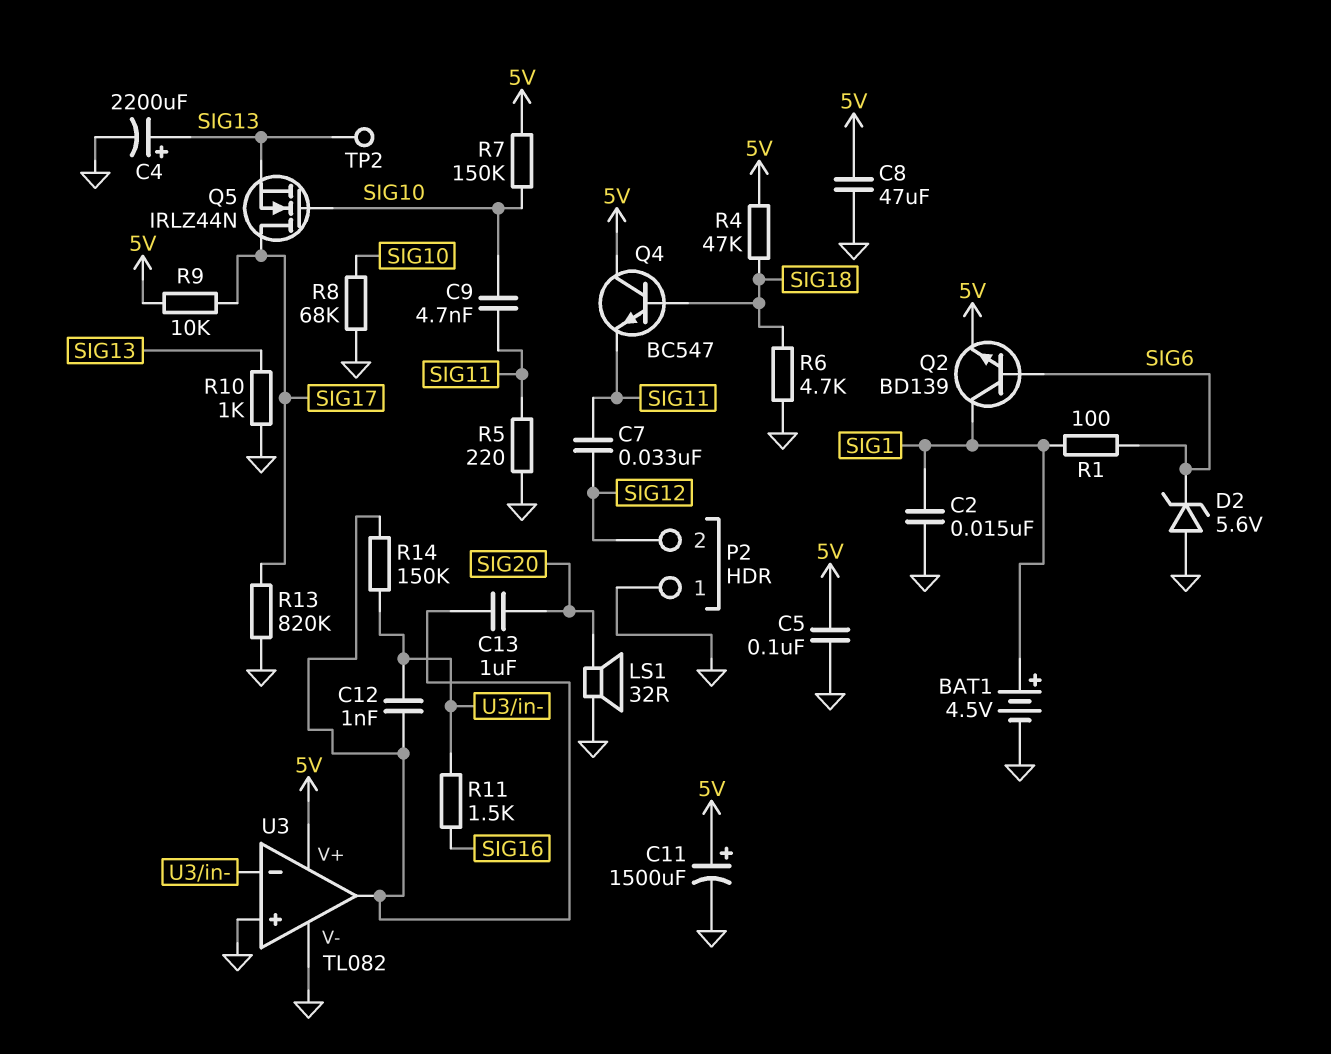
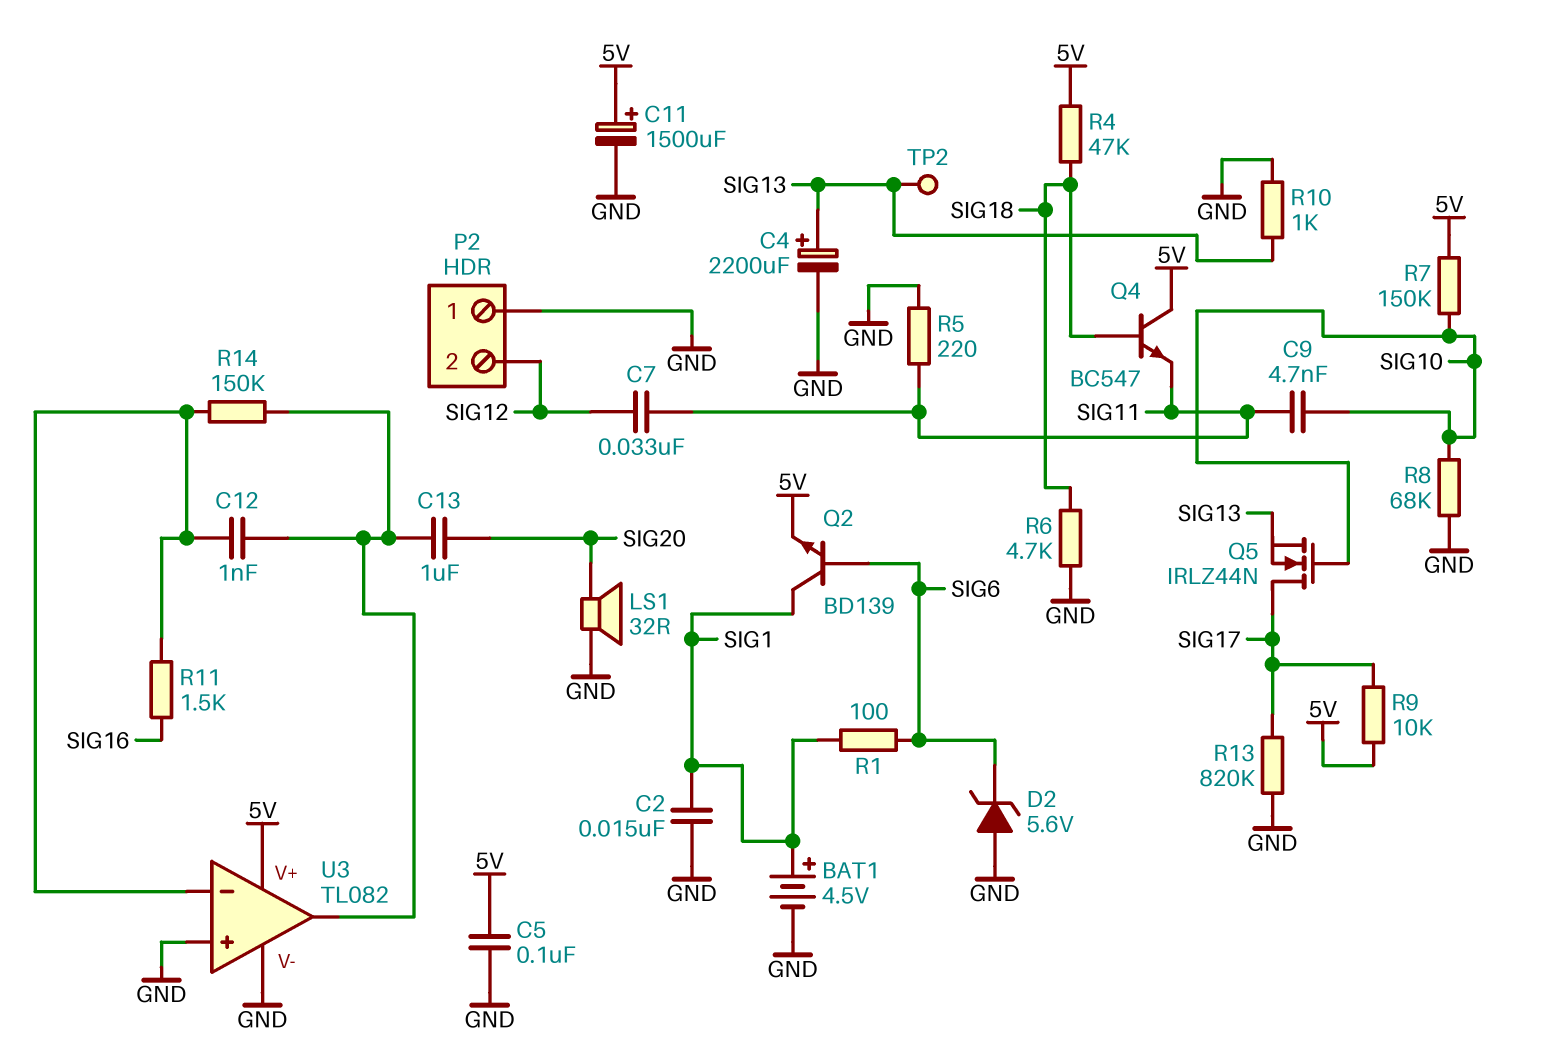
C8: 47uF (5V, GND) -> none

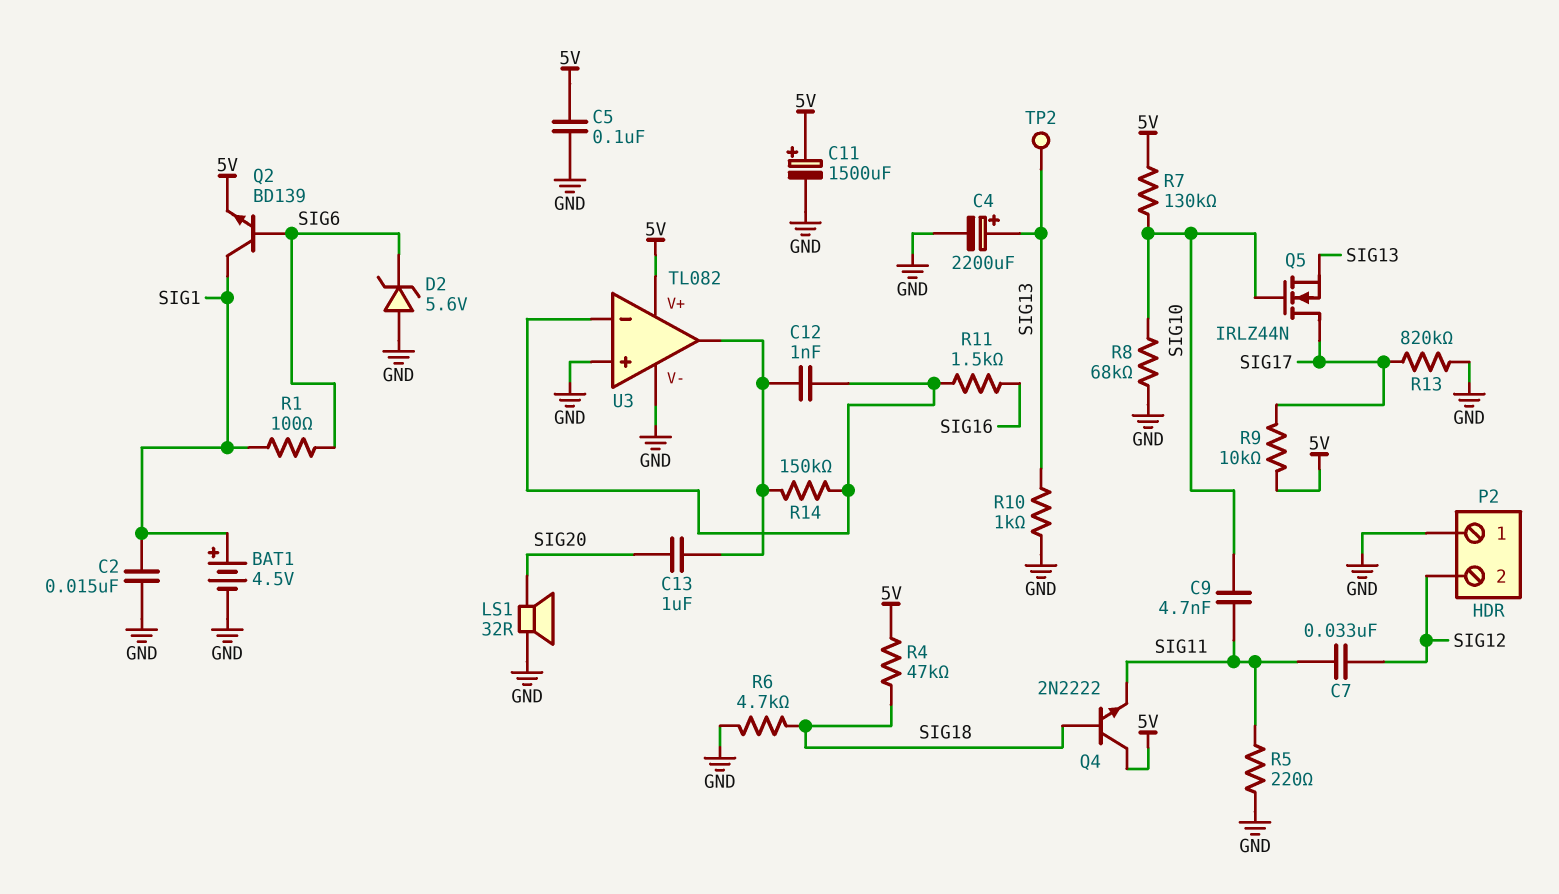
Q4: NPN BC547 (B SIG18, C 5V, E SIG11) -> NPN 2N2222 (B SIG18, C 5V, E SIG11)
R7: 150k (5V, SIG10) -> 130k (5V, SIG10)

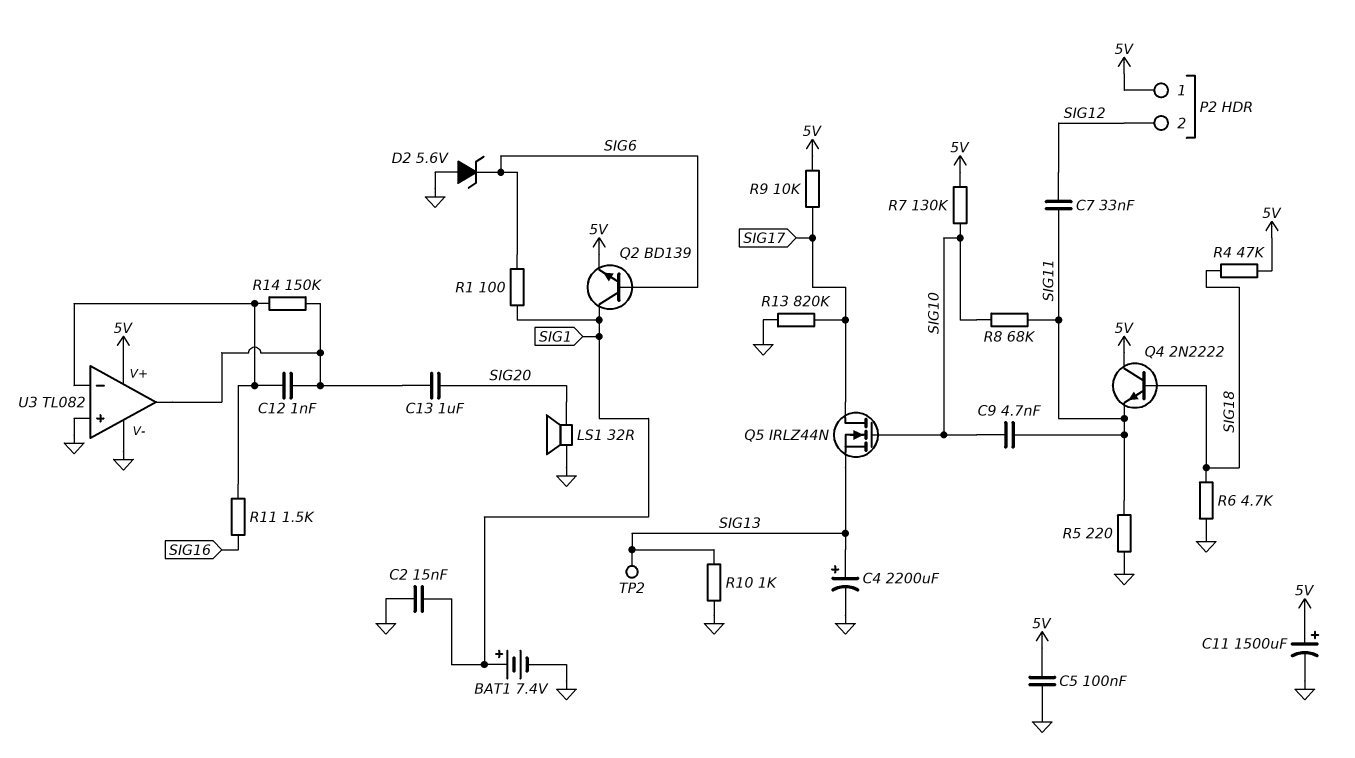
BAT1: 4.5V (plus SIG1, minus GND) -> 7.4V (plus SIG1, minus GND)
P2 pin 1: GND -> 5V
R8: 68k (GND, SIG10) -> 68k (SIG10, SIG11)

